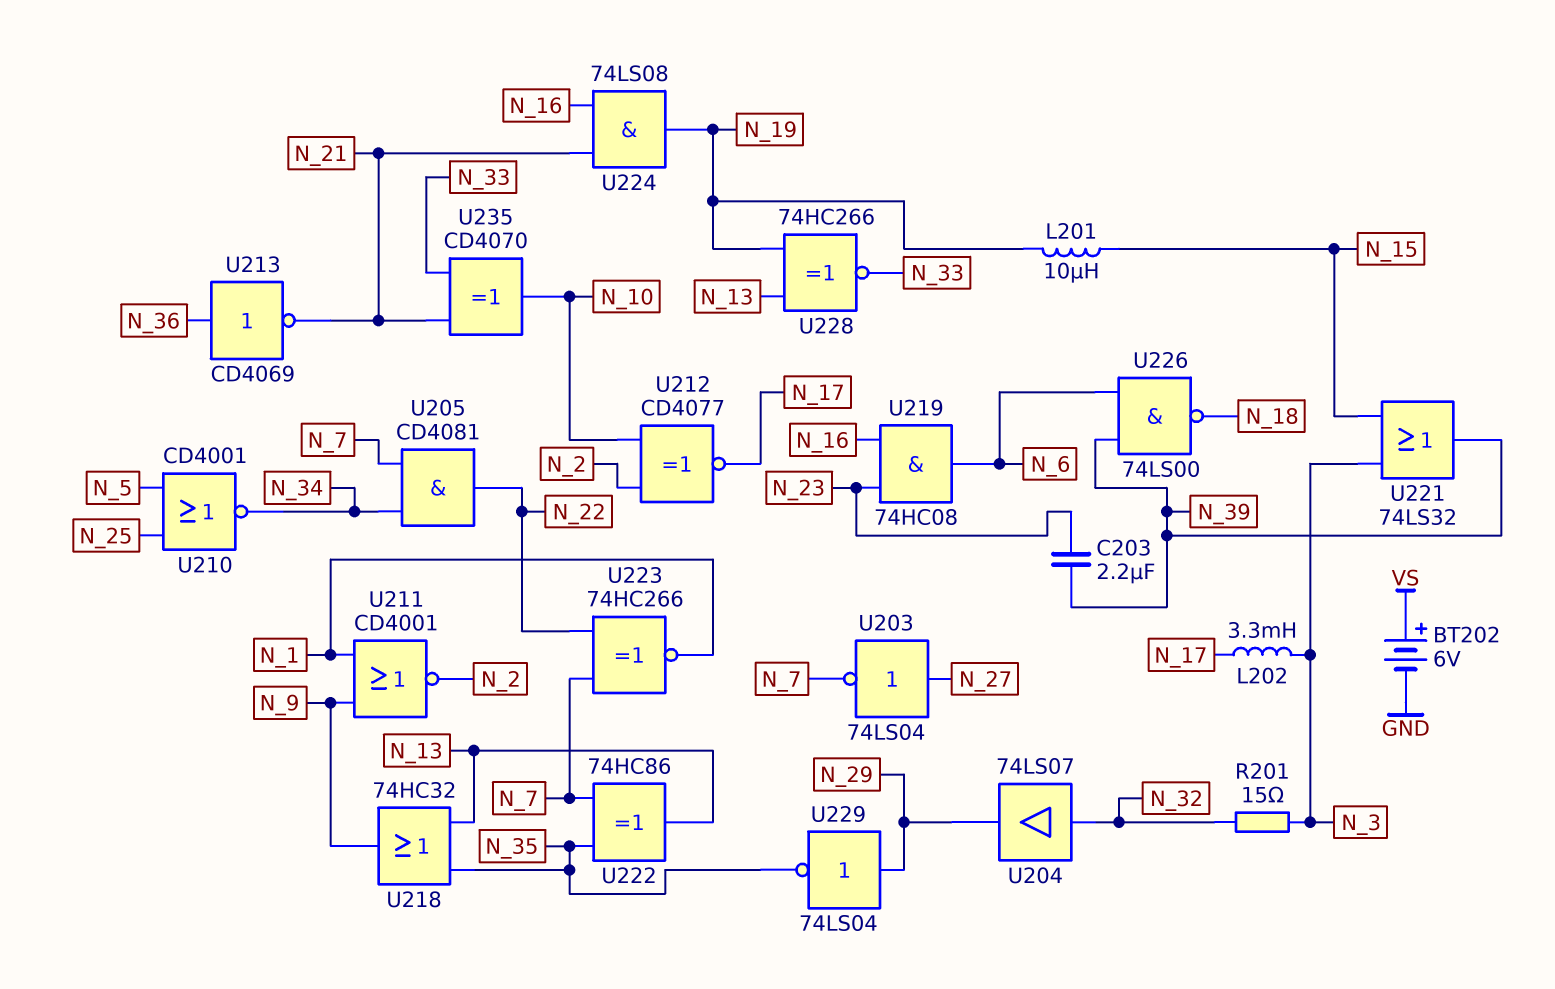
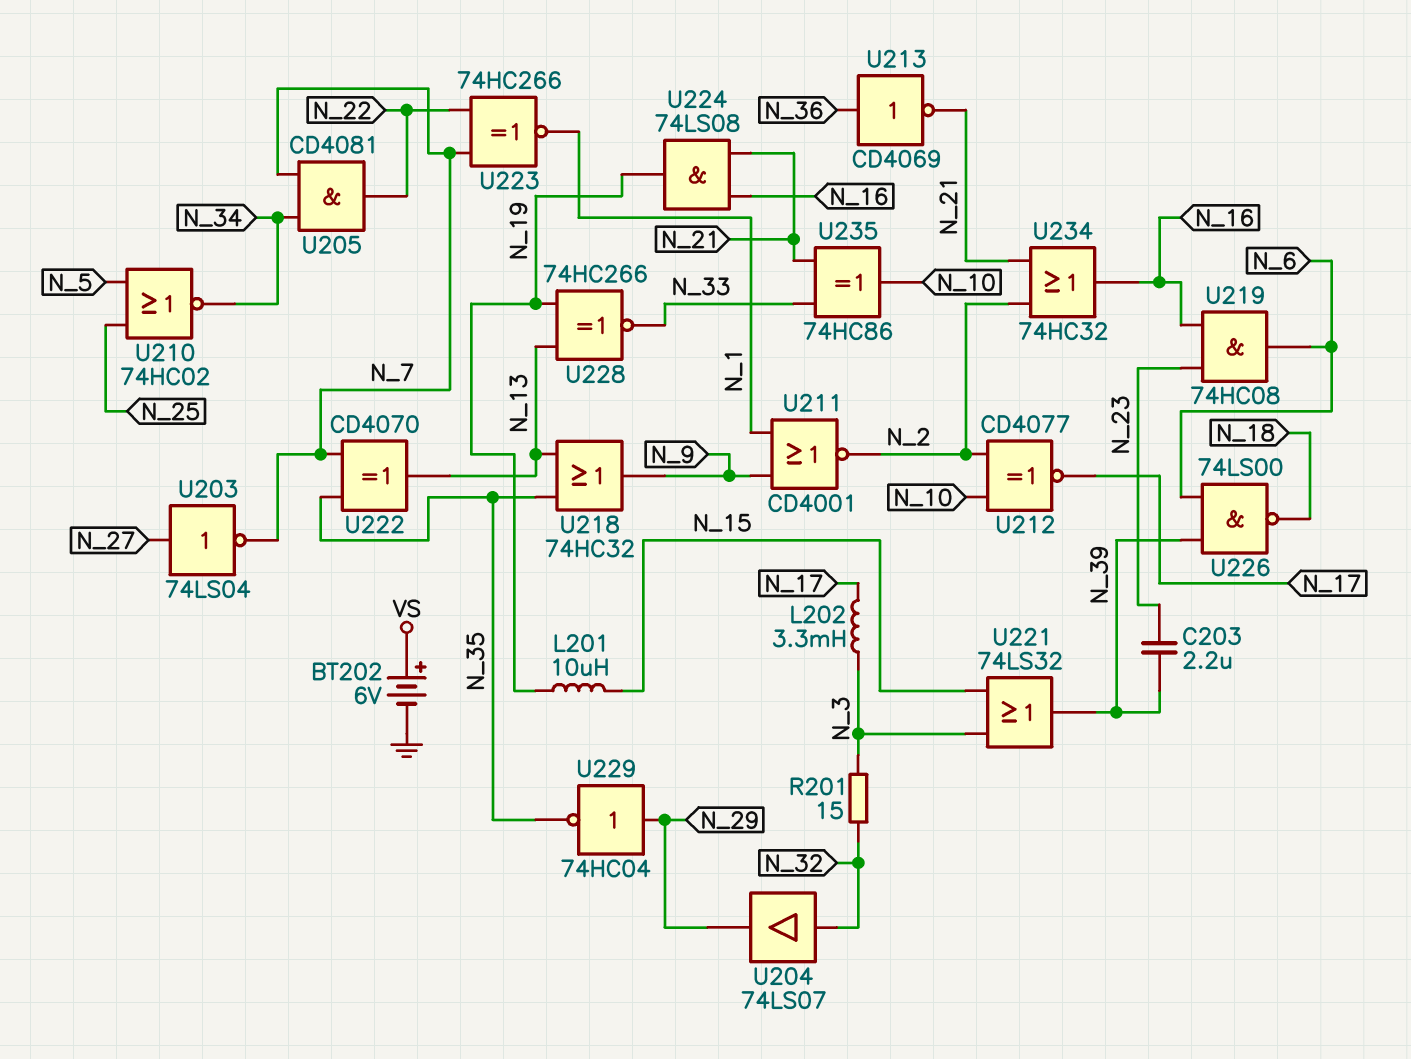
U210: NOR CD4001 (in N_5, in N_25, out N_34) -> NOR 74HC02 (in N_5, in N_25, out N_34)
U222: XOR 74HC86 (in N_7, in N_35, out N_13) -> XOR CD4070 (in N_7, in N_35, out N_13)
U229: NOT 74LS04 (in N_29, out N_35) -> NOT 74HC04 (in N_29, out N_35)
U234: none -> OR 74HC32 (in N_2, in N_21, out N_16)
U235: XOR CD4070 (in N_21, in N_33, out N_10) -> XOR 74HC86 (in N_21, in N_33, out N_10)

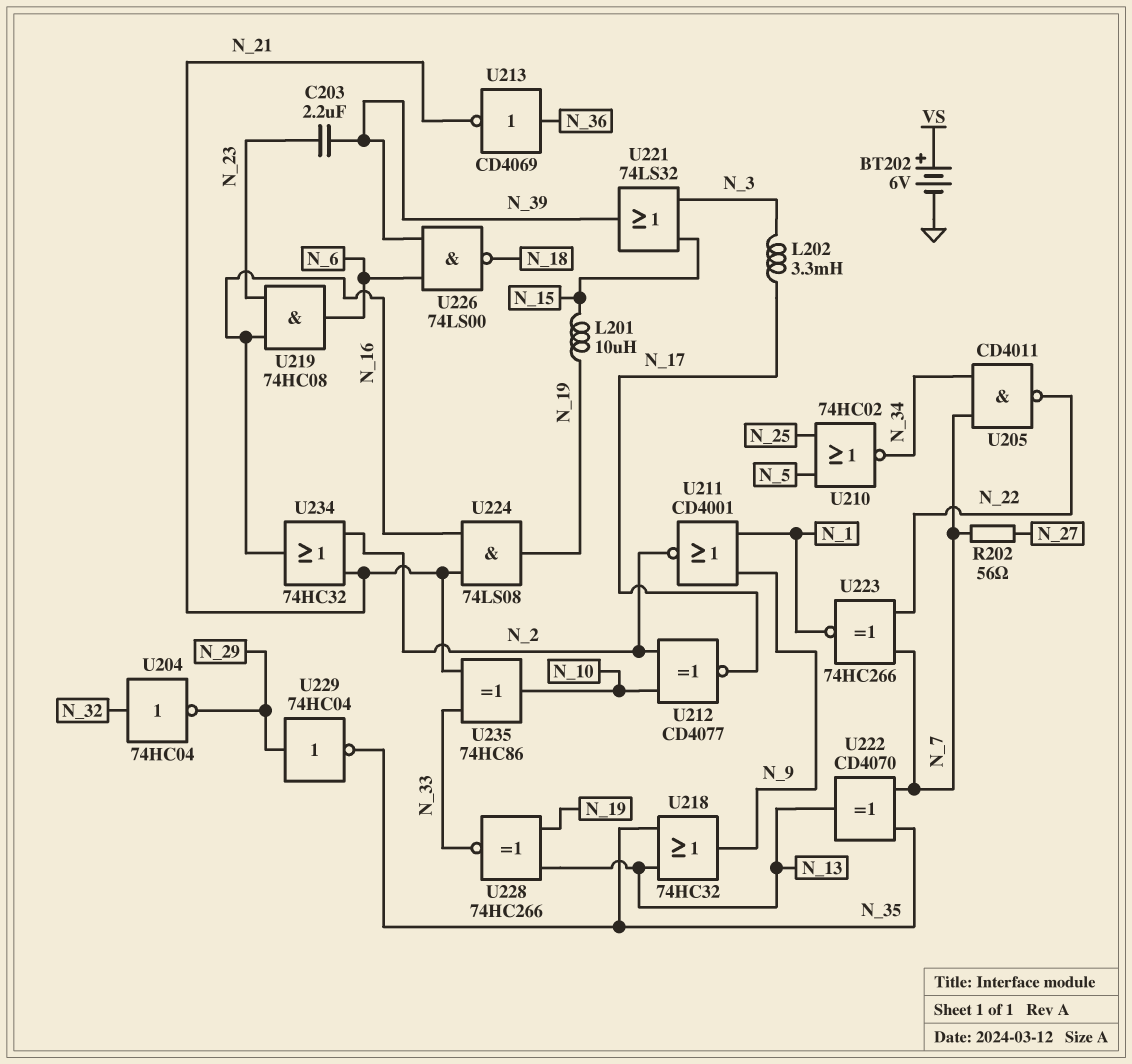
R201: 15 (N_3, N_32) -> none
R202: none -> 56 (N_7, N_27)
U203: NOT 74LS04 (in N_27, out N_7) -> none
U204: buffer 74LS07 (in N_32, out N_29) -> NOT 74HC04 (in N_32, out N_29)
U205: AND CD4081 (in N_7, in N_34, out N_22) -> NAND CD4011 (in N_7, in N_34, out N_22)

